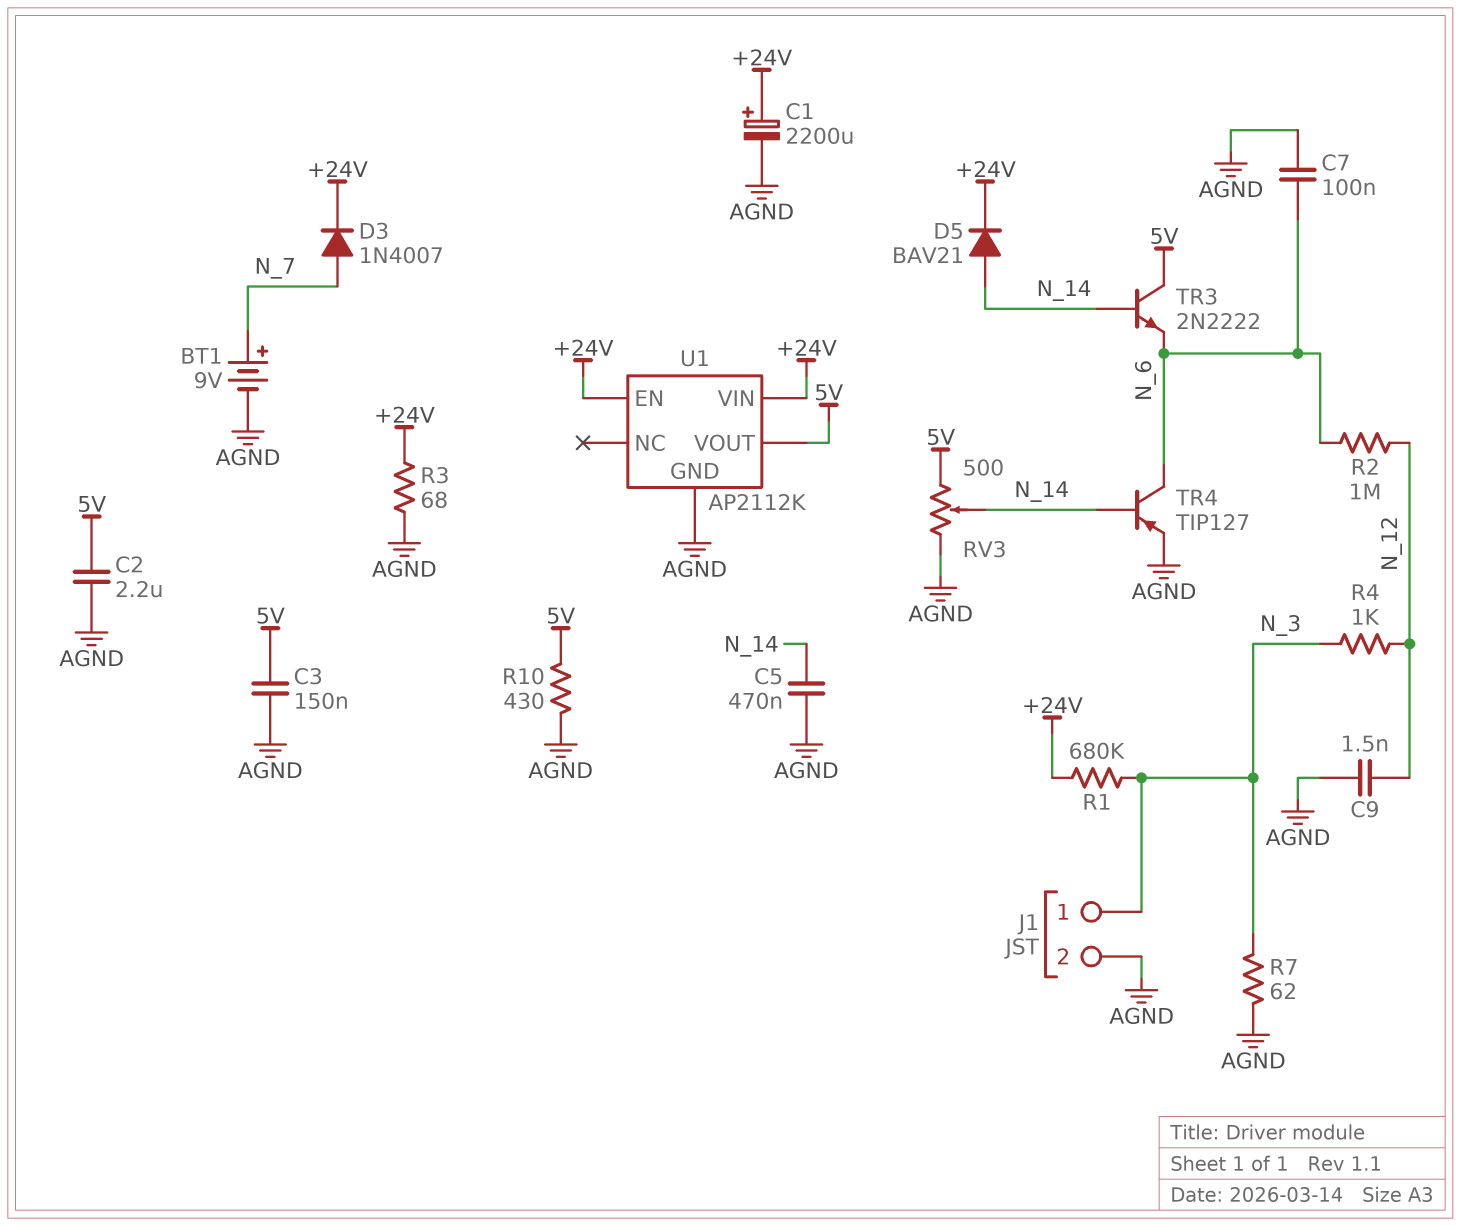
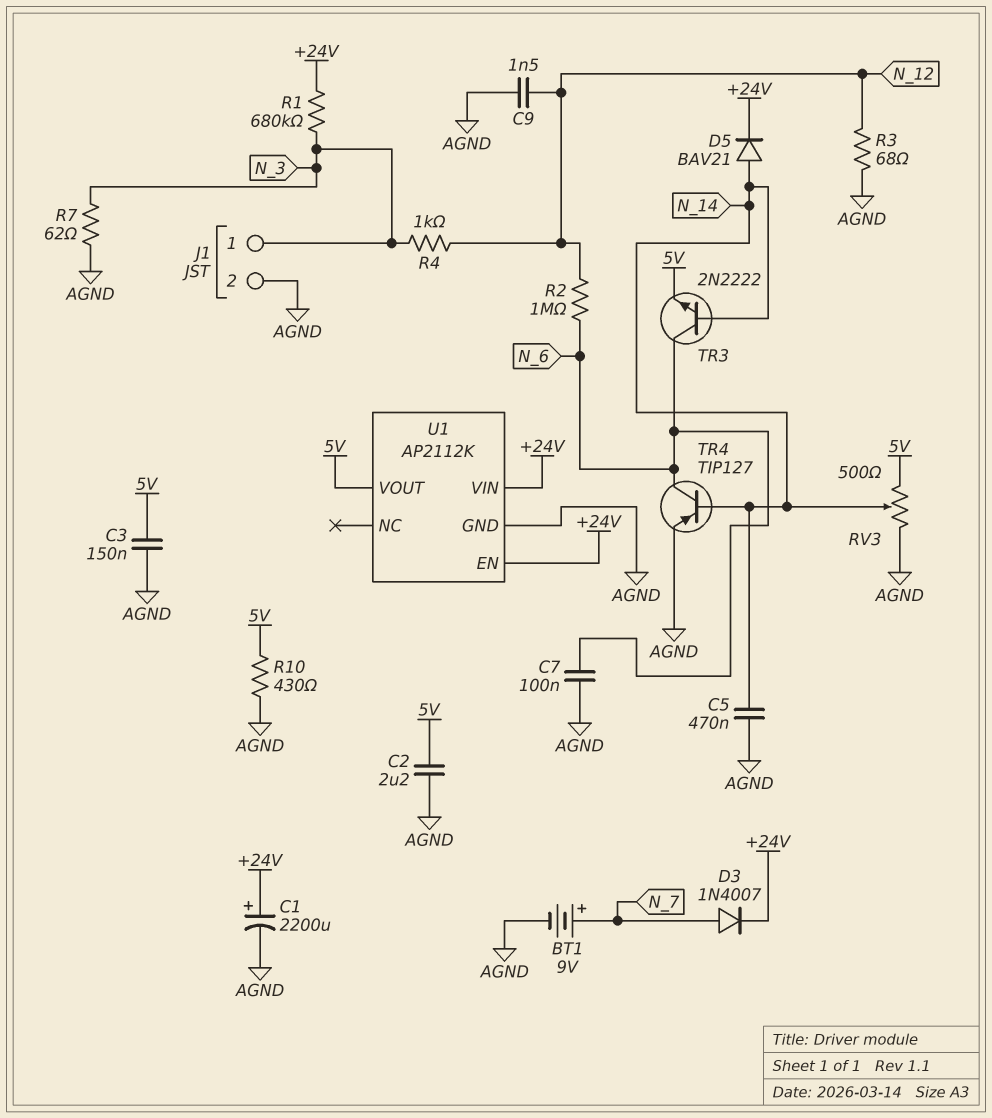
R3: 68 (+24V, AGND) -> 68 (AGND, N_12)
TR3: NPN 2N2222 (B N_14, C 5V, E N_6) -> NPN 2N2222 (B N_14, C N_6, E 5V)

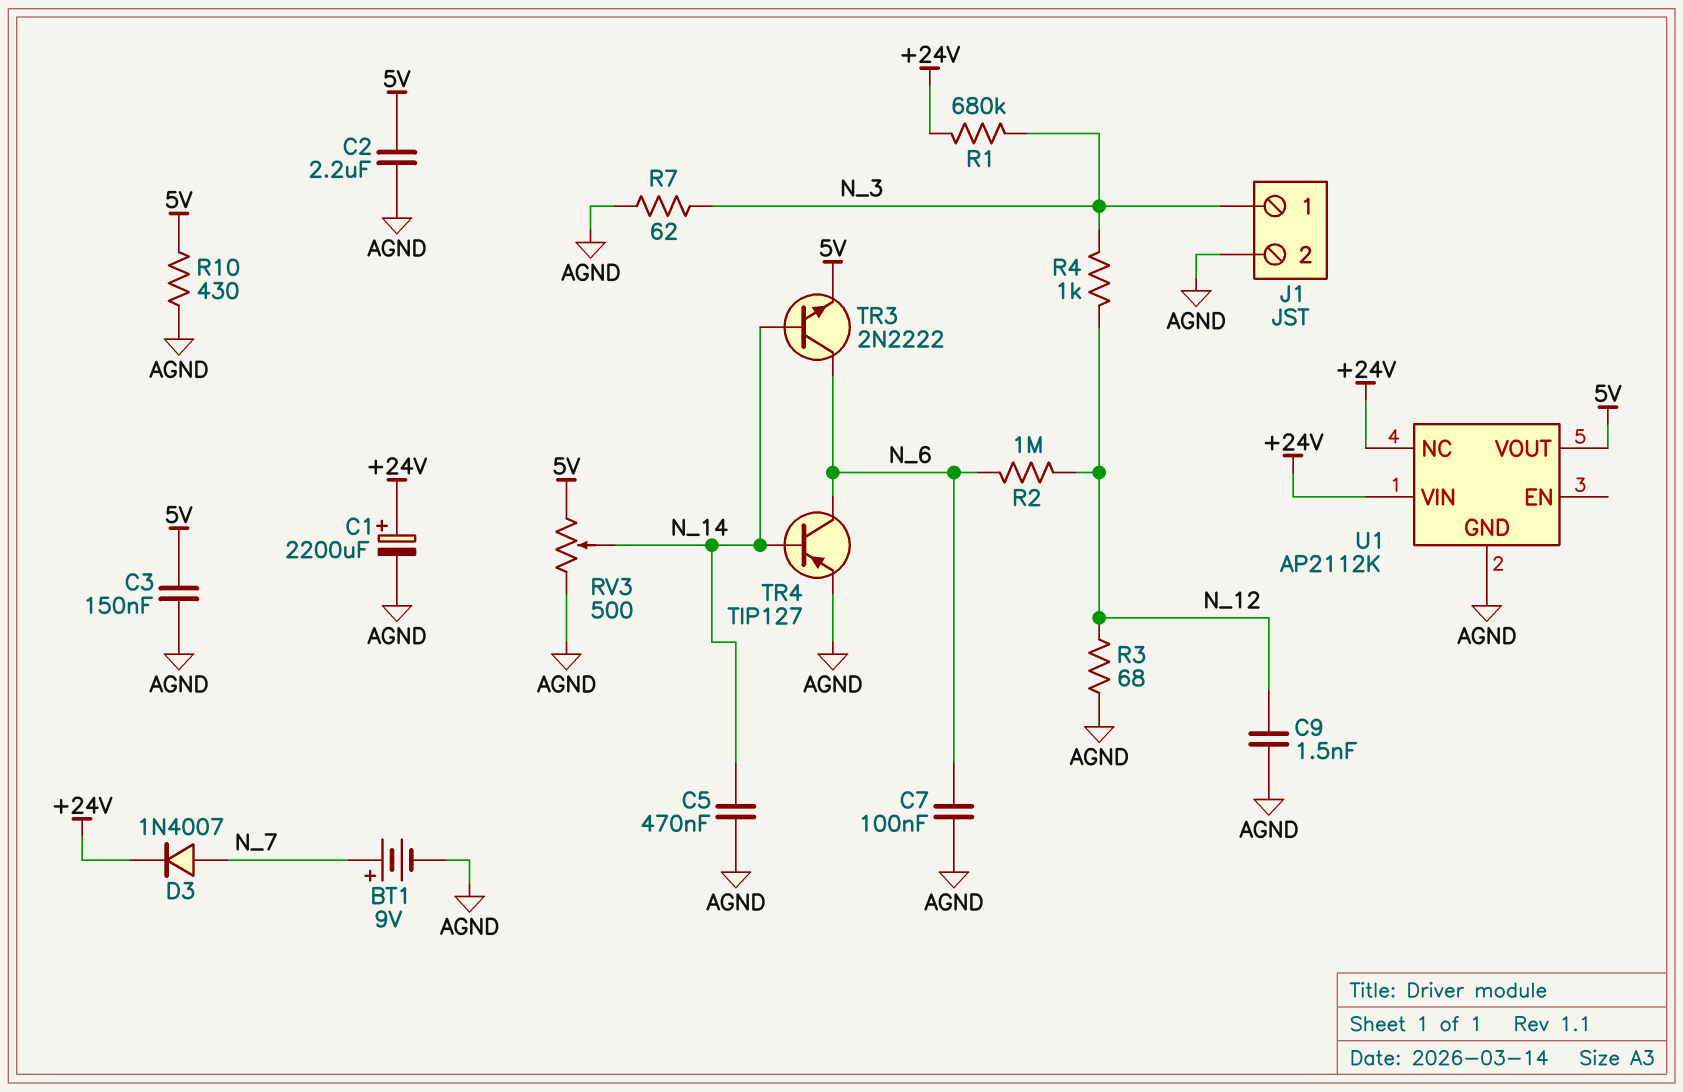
D5: diode BAV21 (A N_14, K +24V) -> none
U1 pin EN: +24V -> none
U1 pin NC: none -> +24V

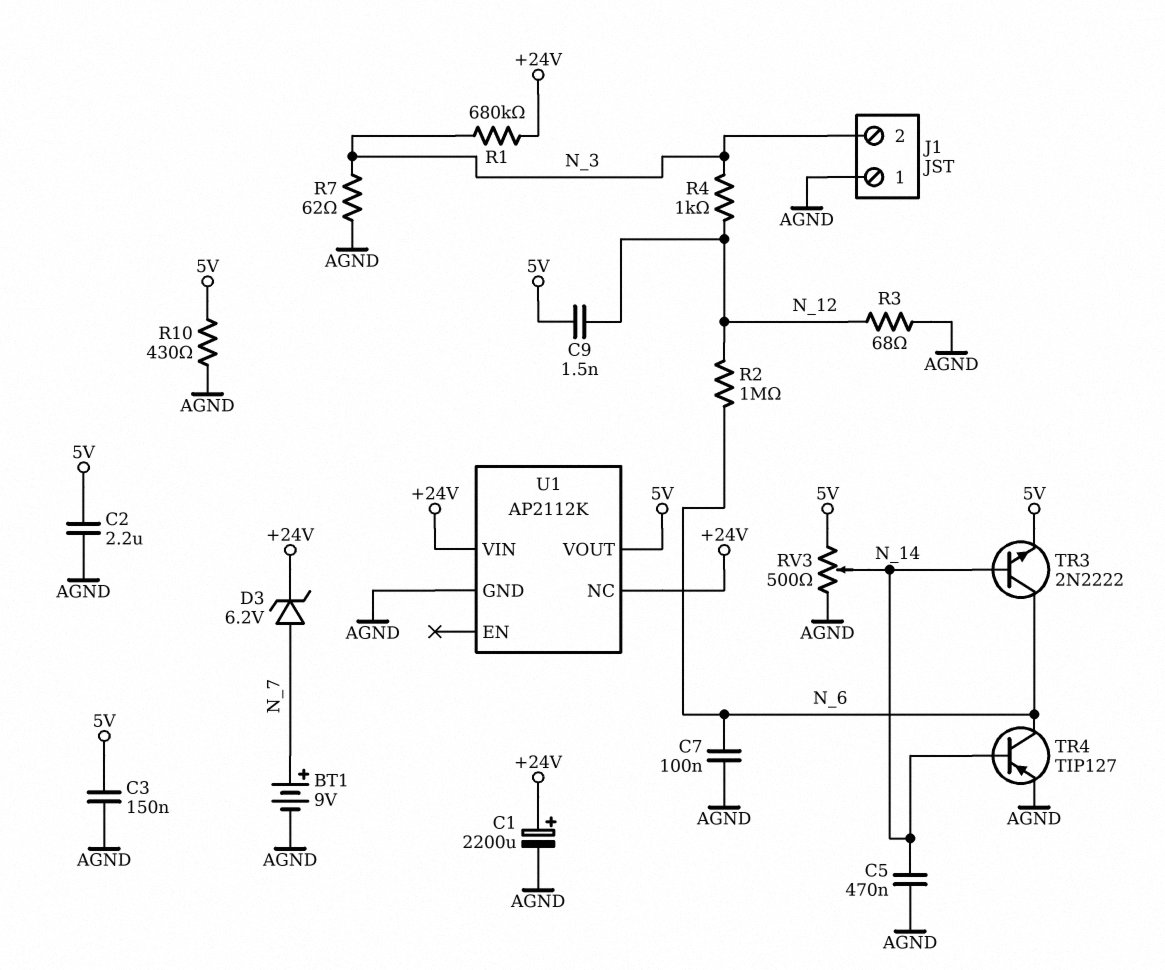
C9: 1.5nF (AGND, N_12) -> 1.5nF (5V, N_12)
D3: diode 1N4007 (A N_7, K +24V) -> zener 6.2V (A N_7, K +24V)
J1 pin 1: N_3 -> AGND
J1 pin 2: AGND -> N_3

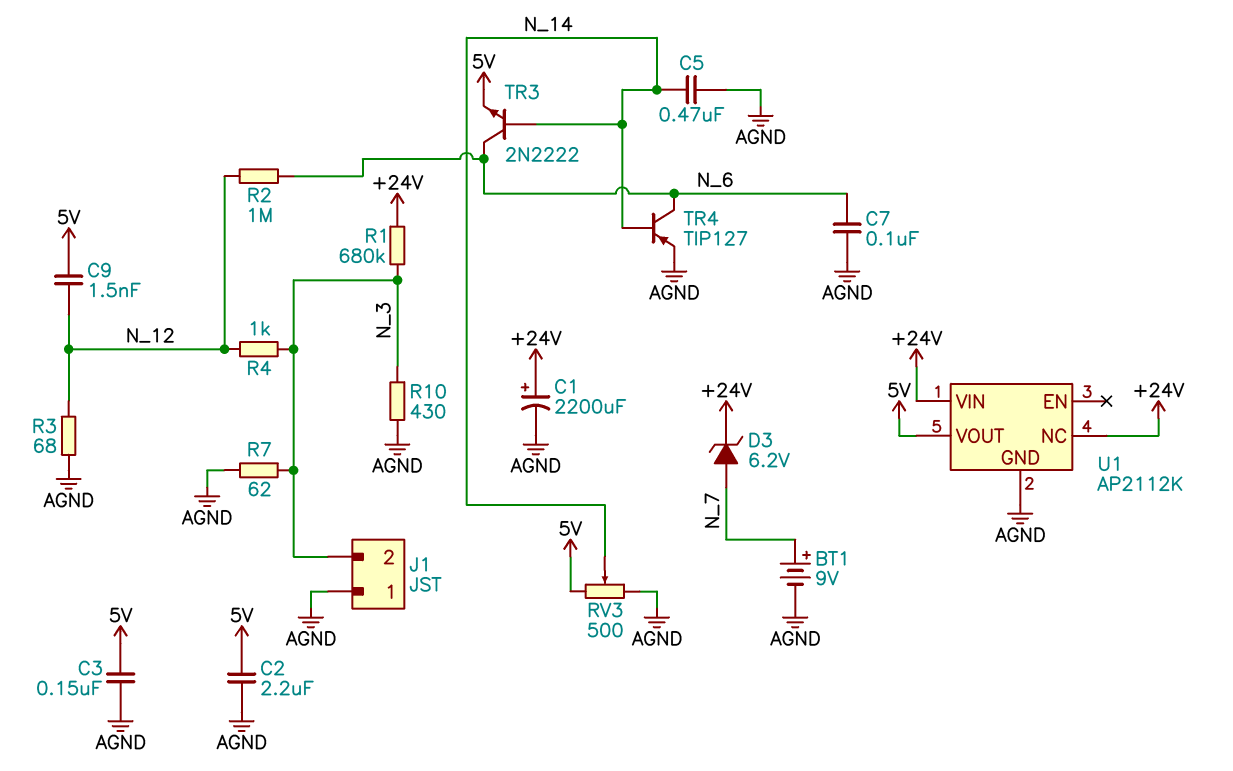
R10: 430 (5V, AGND) -> 430 (AGND, N_3)

